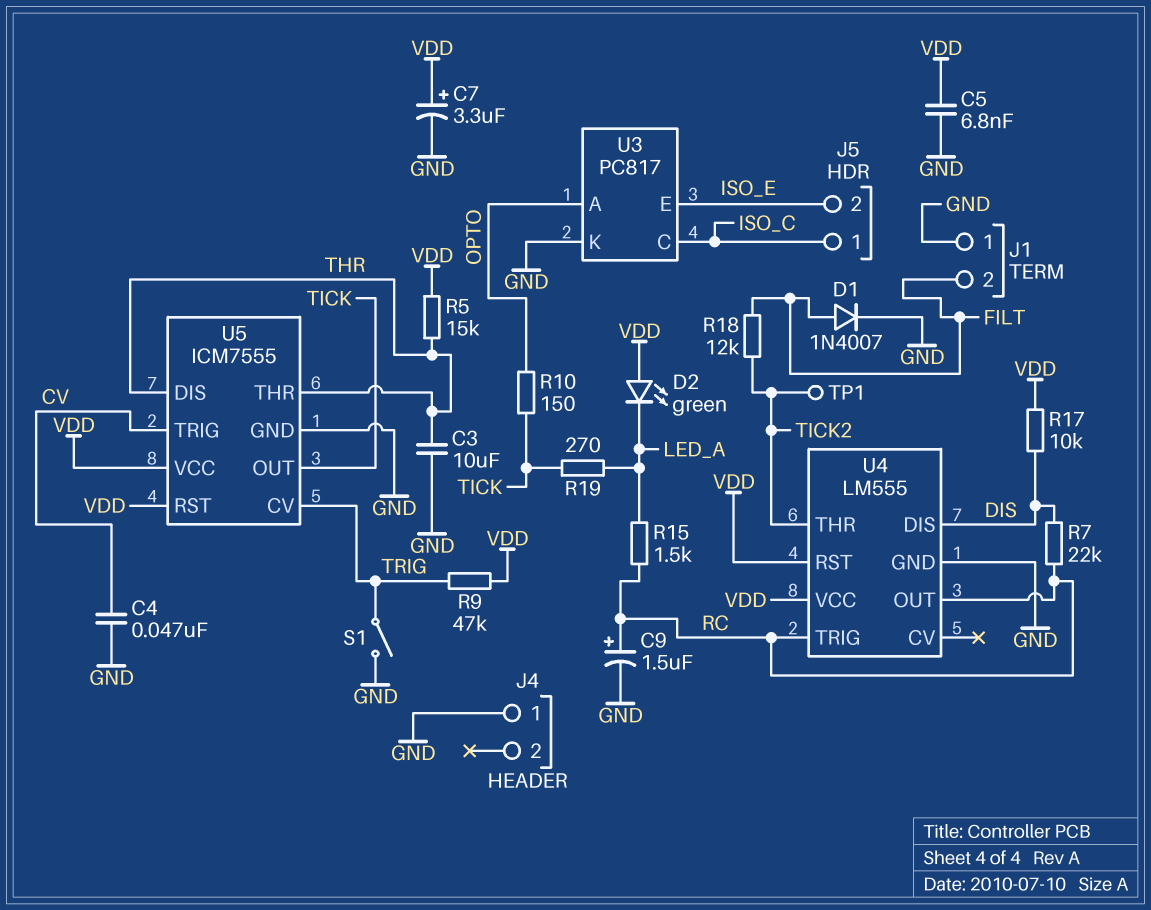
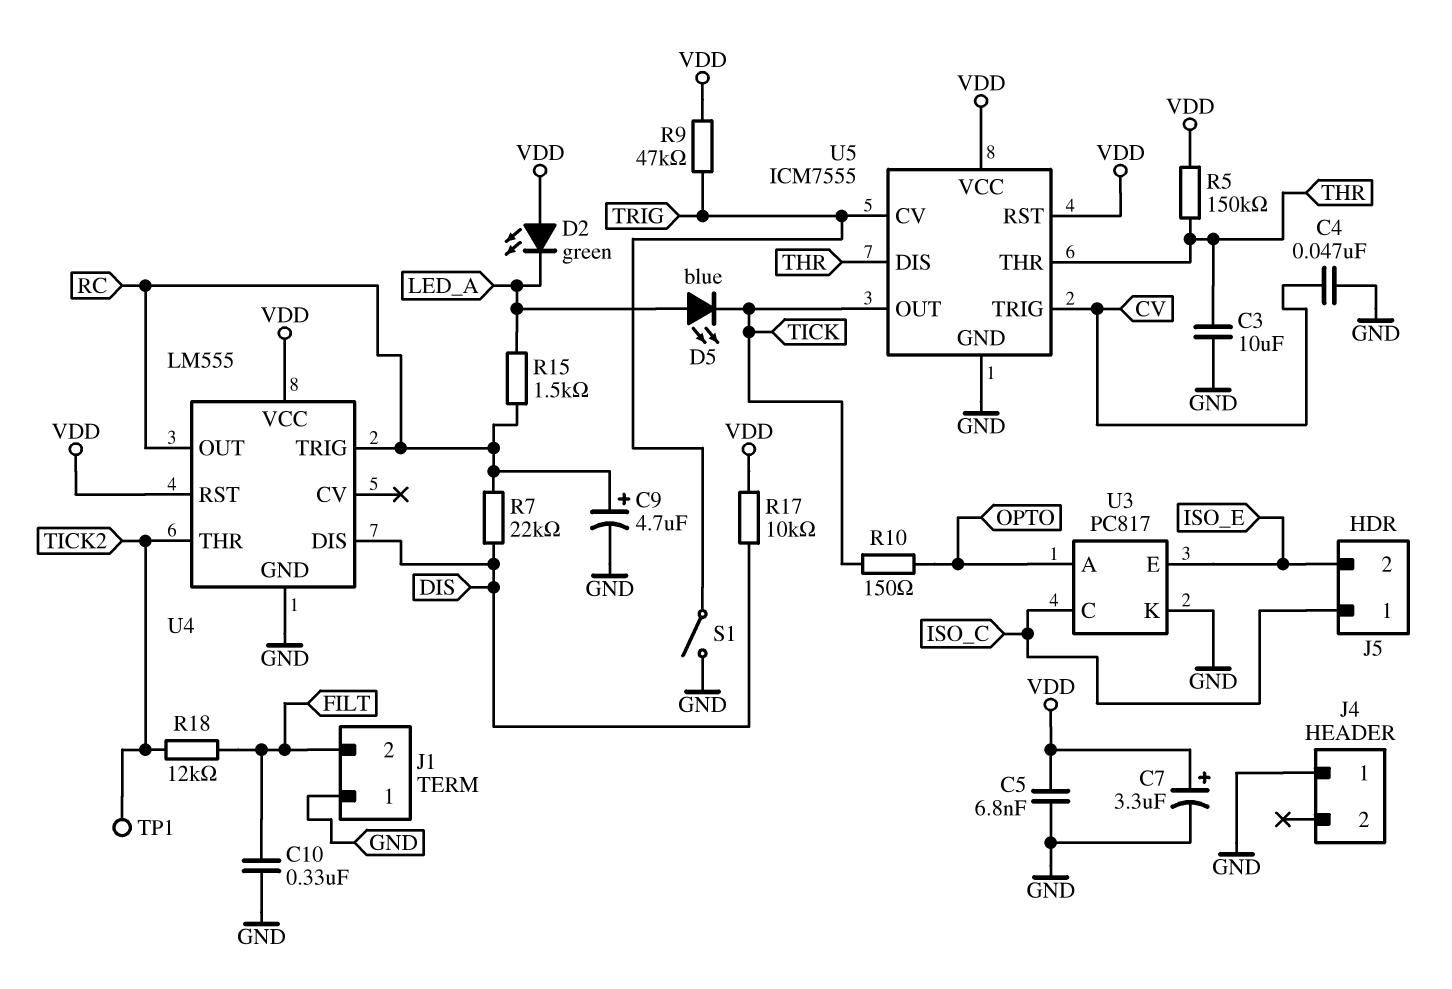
C9: 1.5uF (plus RC, minus GND) -> 4.7uF (plus RC, minus GND)
C10: none -> 330nF (FILT, GND)
D1: diode 1N4007 (A FILT, K GND) -> none
D5: none -> LED blue (A LED_A, K TICK)
R5: 15k (THR, VDD) -> 150k (THR, VDD)
R19: 270 (LED_A, TICK) -> none

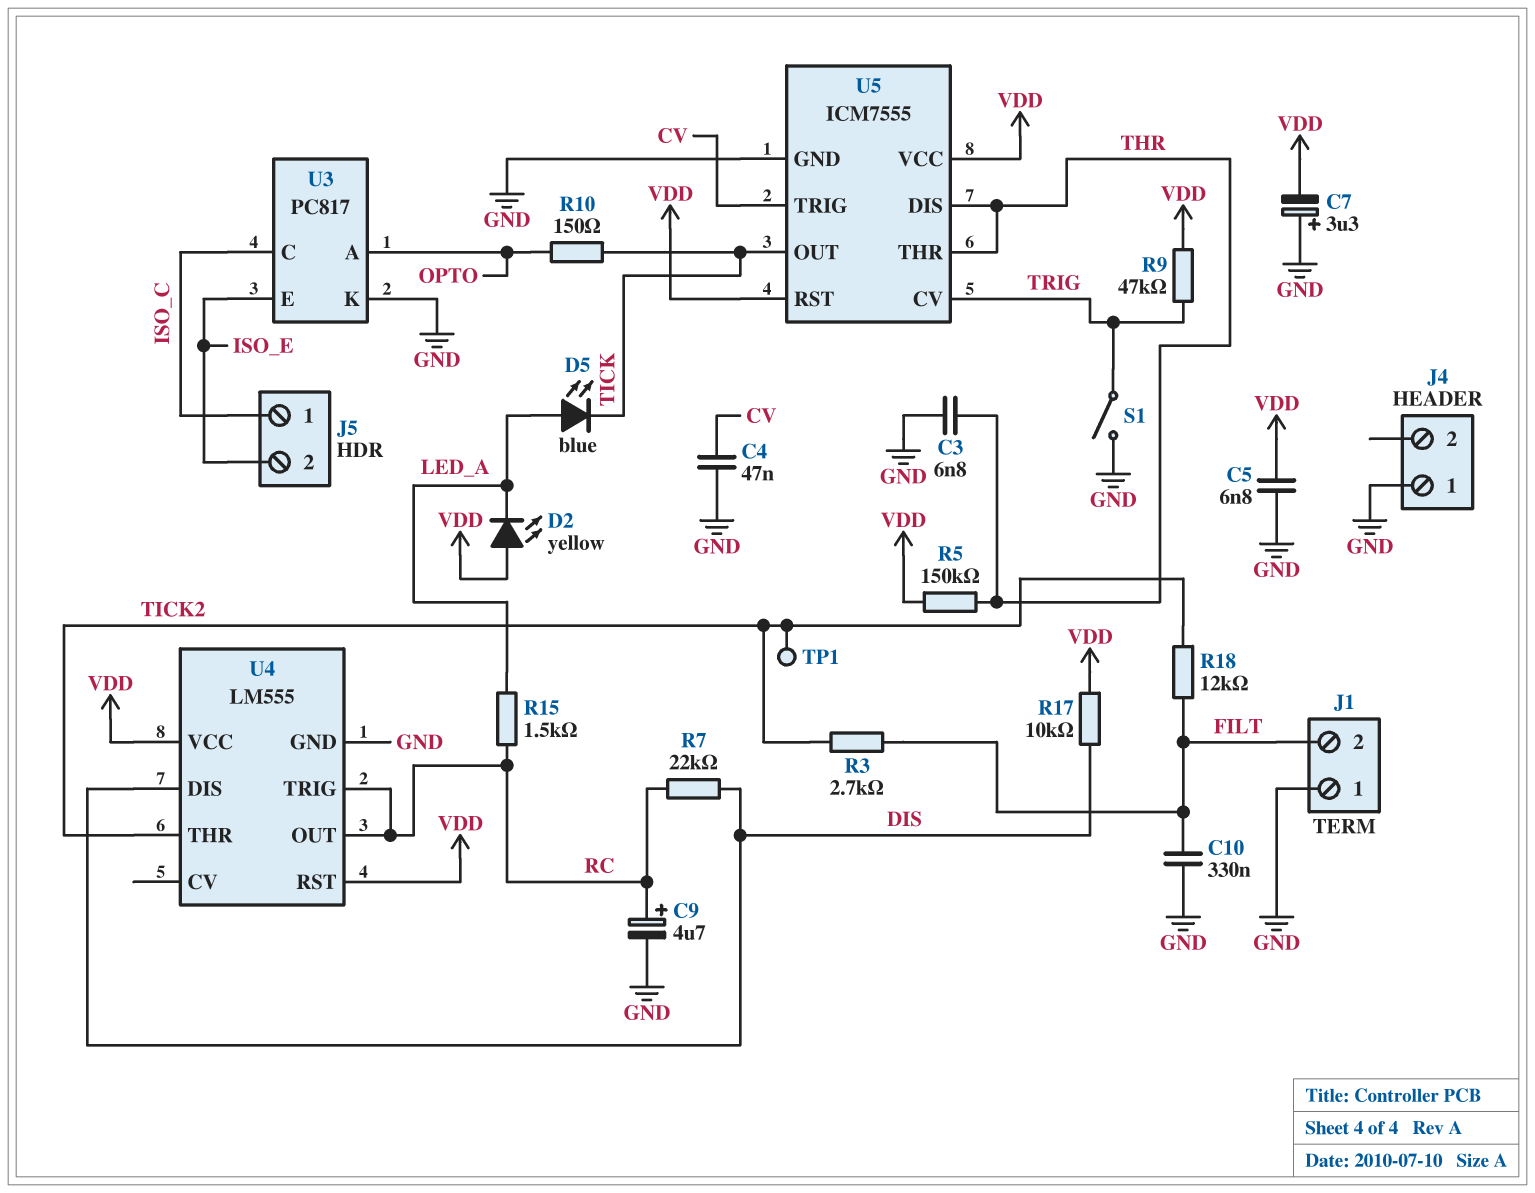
C3: 10uF (GND, THR) -> 6.8nF (GND, THR)
C7: 3.3uF (plus VDD, minus GND) -> 3.3uF (plus GND, minus VDD)
D2: LED green (A VDD, K LED_A) -> LED yellow (A VDD, K LED_A)
R3: none -> 2.7k (FILT, TICK2)

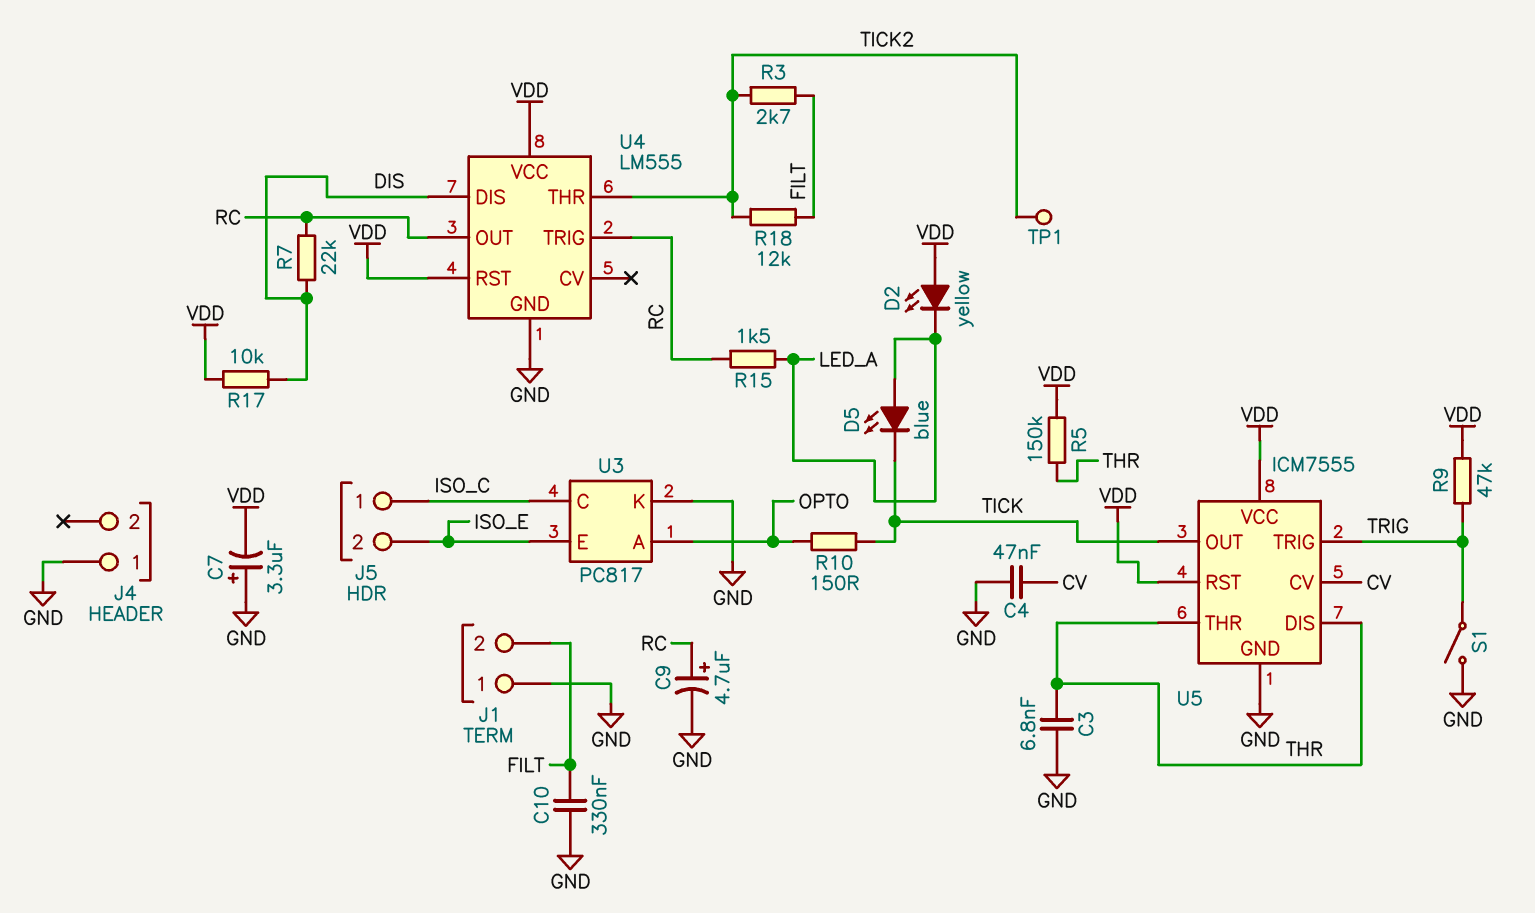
C5: 6.8nF (GND, VDD) -> none
U5 pin CV: TRIG -> CV
U5 pin TRIG: CV -> TRIG

